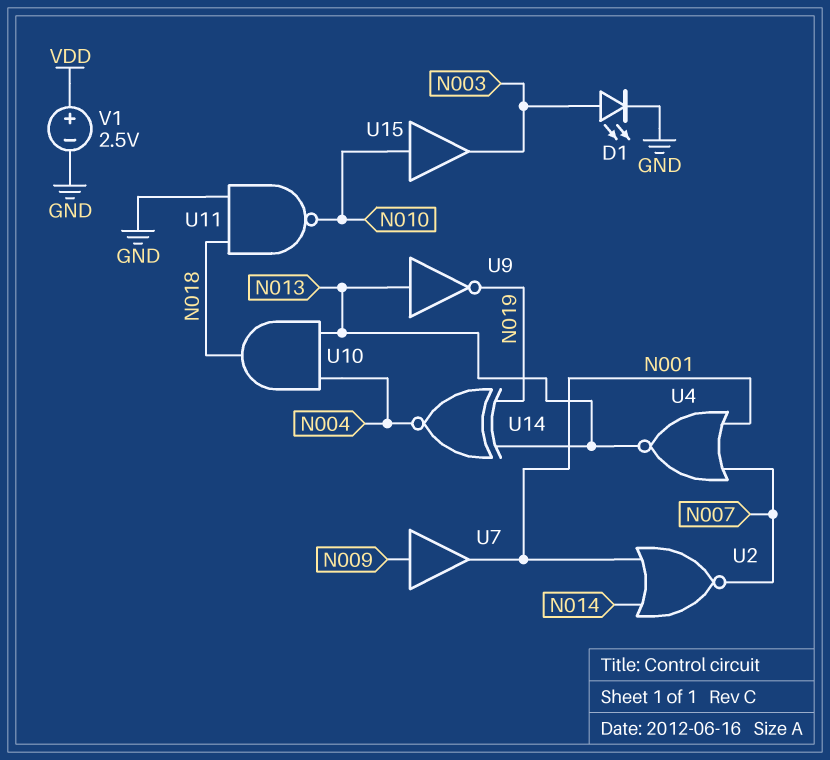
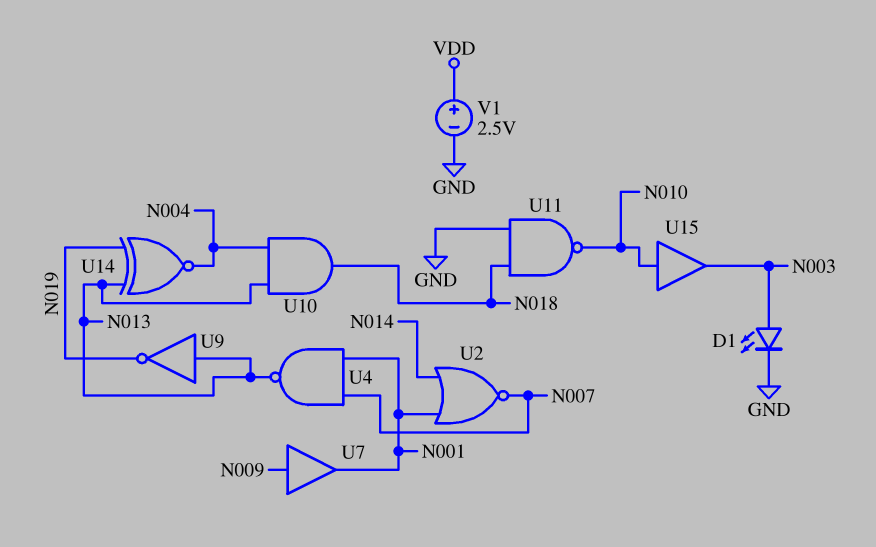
U4: NOR (in N001, in N007, out N013) -> NAND (in N001, in N007, out N013)

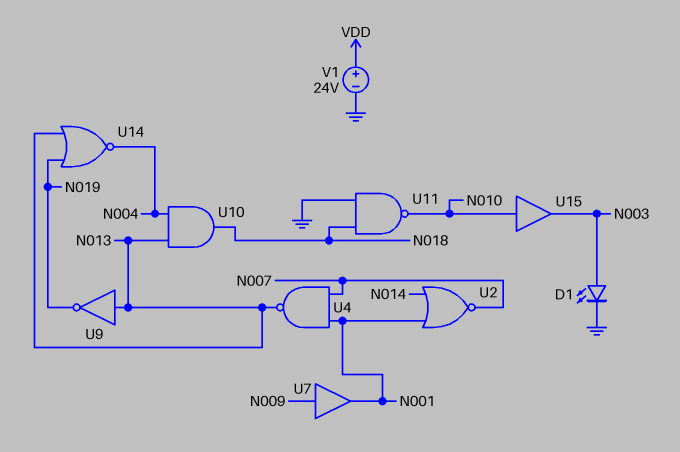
U14: XNOR (in N013, in N019, out N004) -> NOR (in N013, in N019, out N004)
V1: 2.5V (plus VDD, minus GND) -> 24V (plus VDD, minus GND)

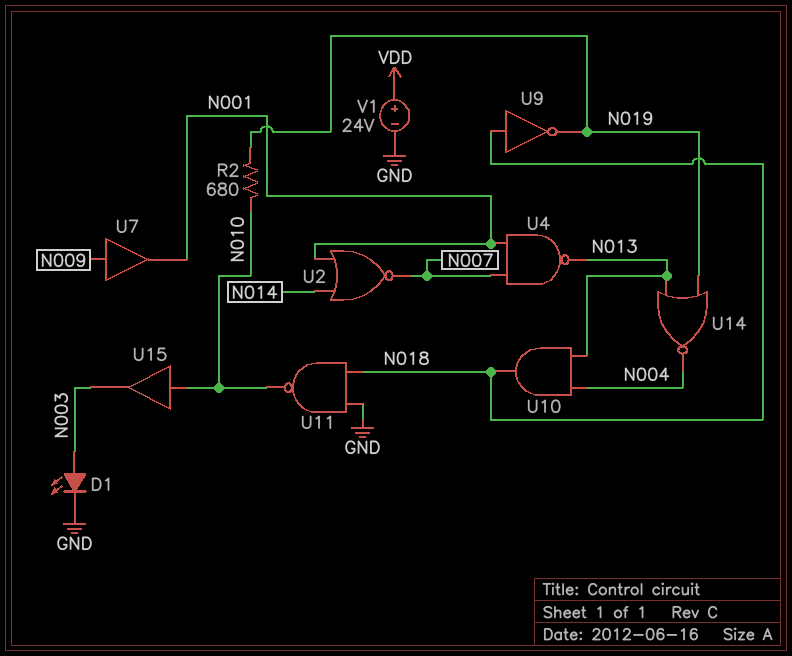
R2: none -> 680 (N010, N019)
U9: NOT (in N013, out N019) -> NOT (in N018, out N019)

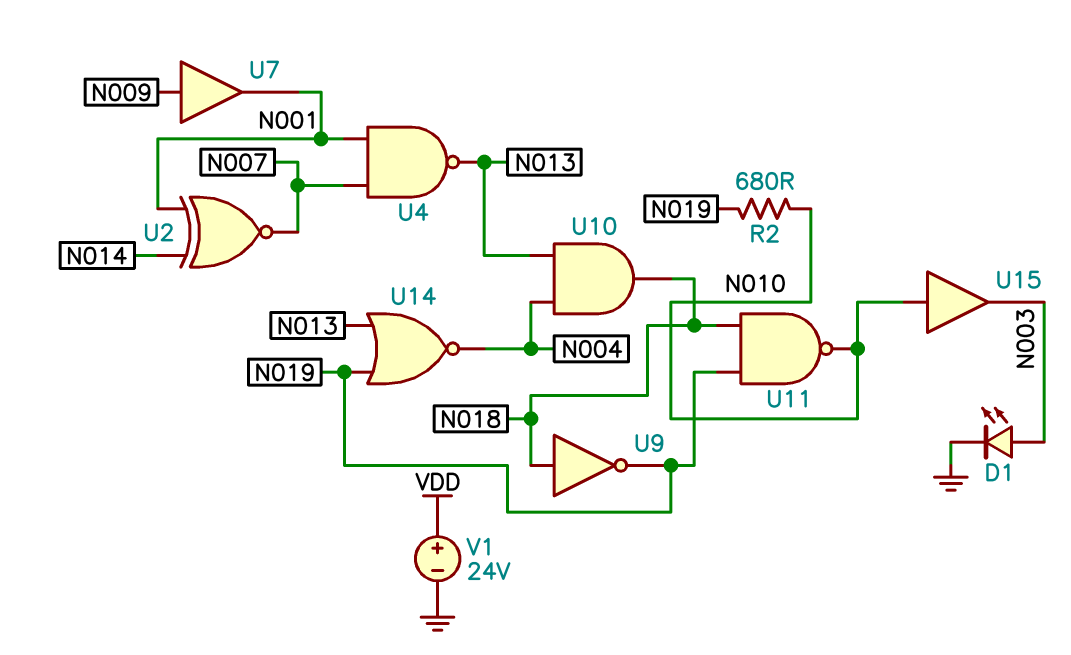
U2: NOR (in N001, in N014, out N007) -> XNOR (in N001, in N014, out N007)
U11: NAND (in GND, in N018, out N010) -> NAND (in N018, in N019, out N010)

